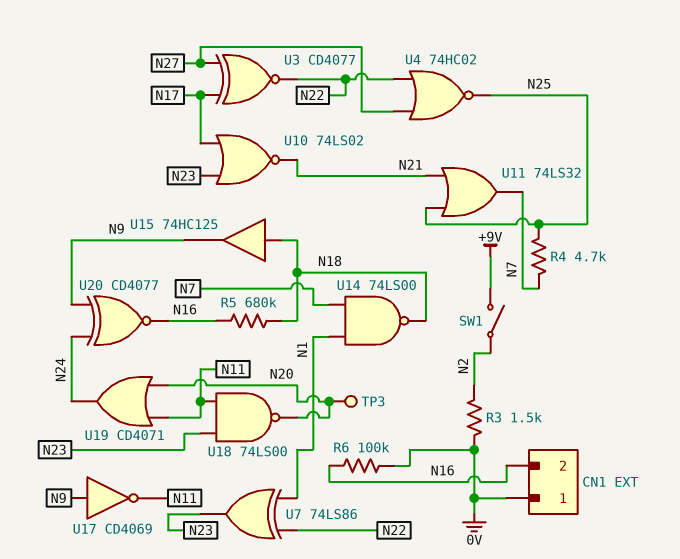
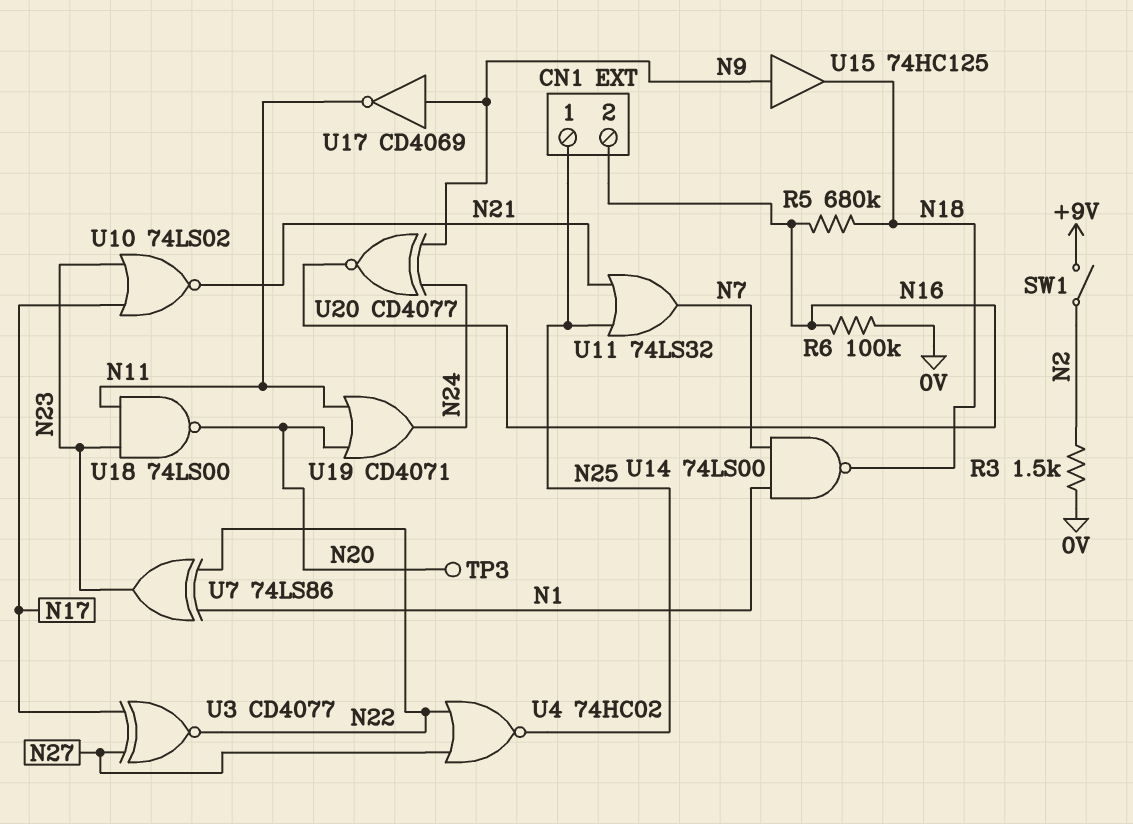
CN1 pin 1: 0V -> N25
R4: 4.7k (N7, N25) -> none
U15: buffer 74HC125 (in N18, out N9) -> buffer 74HC125 (in N9, out N18)

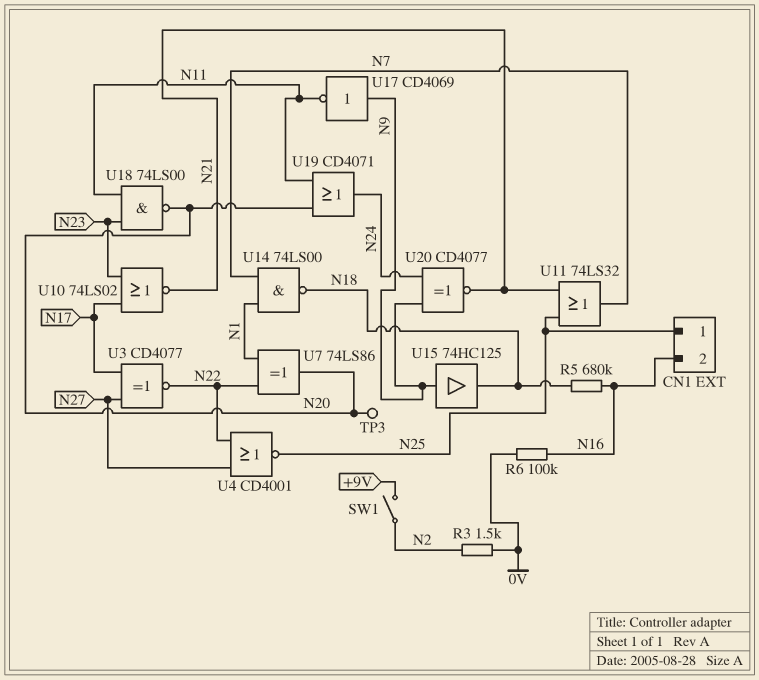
U4: NOR 74HC02 (in N22, in N27, out N25) -> NOR CD4001 (in N22, in N27, out N25)
U7: XOR 74LS86 (in N1, in N22, out N23) -> XOR 74LS86 (in N1, in N22, out N20)
U20: XNOR CD4077 (in N9, in N24, out N16) -> XNOR CD4077 (in N9, in N24, out N21)

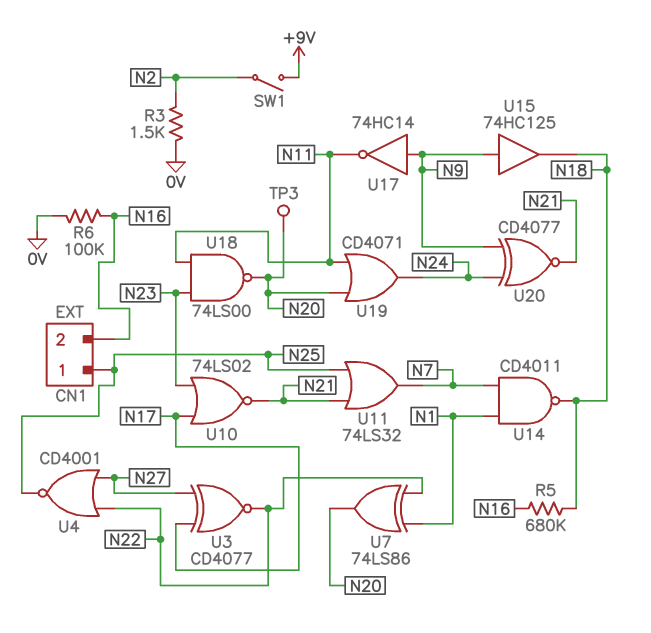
U14: NAND 74LS00 (in N1, in N7, out N18) -> NAND CD4011 (in N1, in N7, out N18)
U17: NOT CD4069 (in N9, out N11) -> NOT 74HC14 (in N9, out N11)

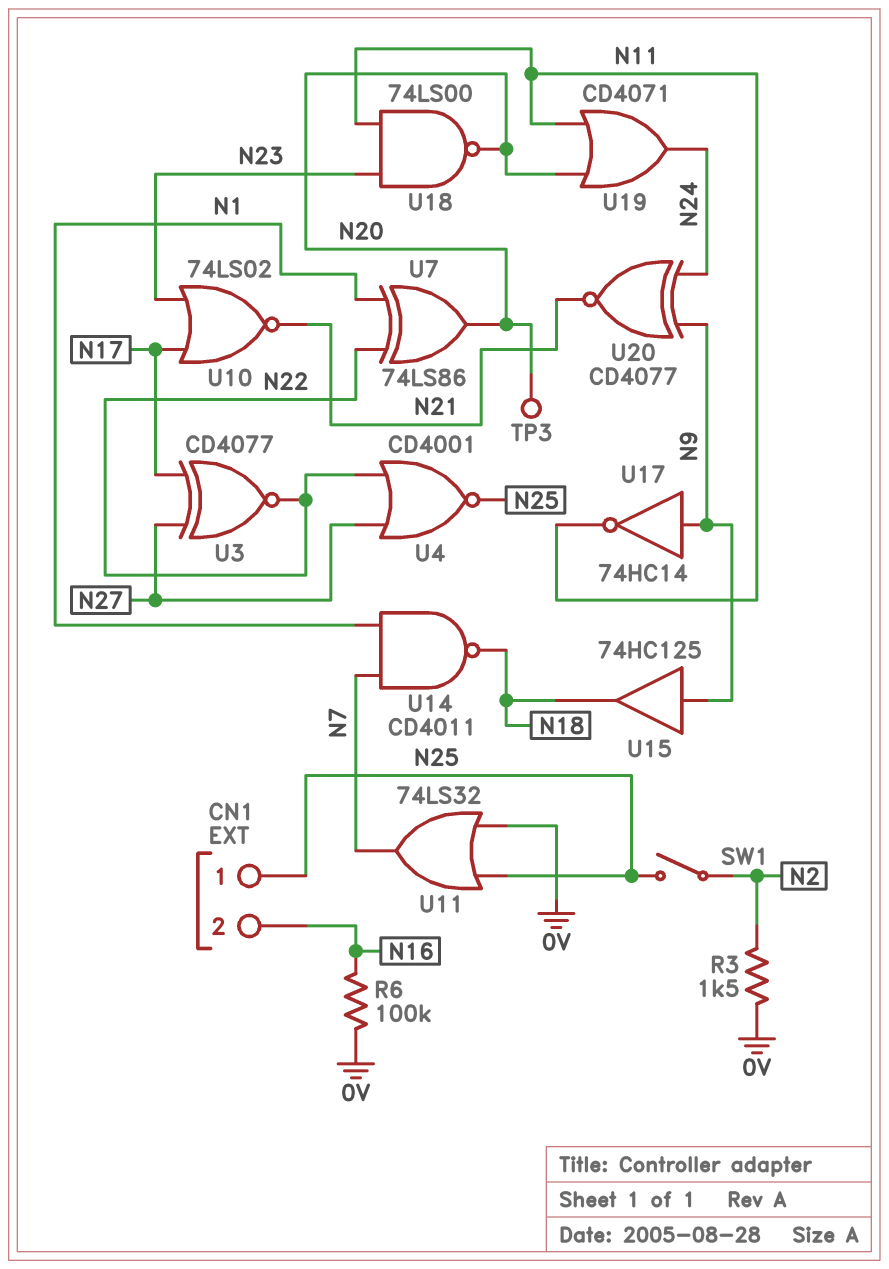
R5: 680k (N16, N18) -> none
SW1: switch (+9V, N2) -> switch (N2, N25)
U11: OR 74LS32 (in N21, in N25, out N7) -> OR 74LS32 (in 0V, in N25, out N7)

